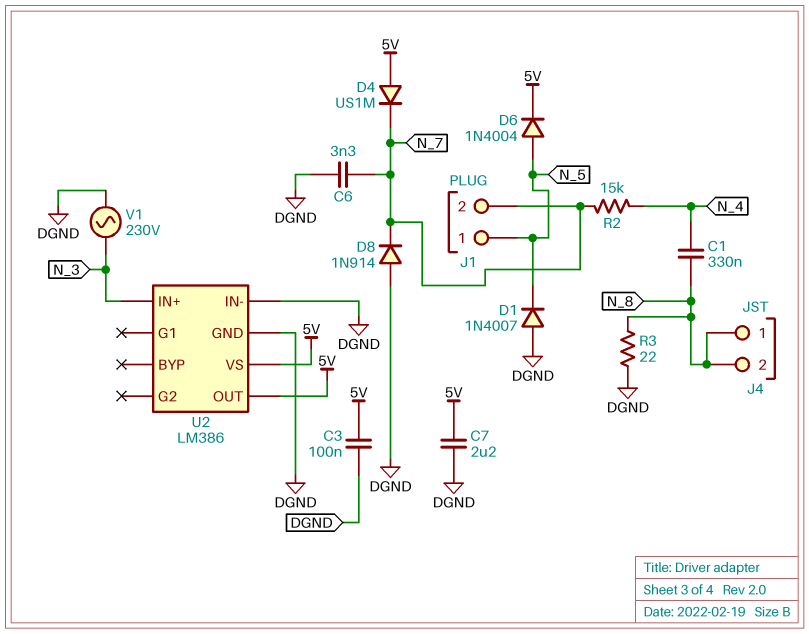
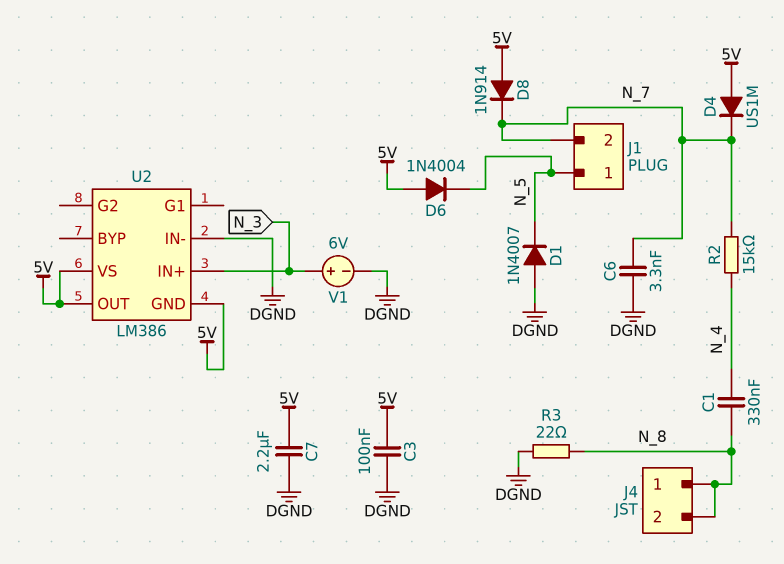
D6: diode 1N4004 (A N_5, K 5V) -> diode 1N4004 (A 5V, K N_5)
D8: diode 1N914 (A DGND, K N_7) -> diode 1N914 (A 5V, K N_7)
U2 pin GND: DGND -> 5V
V1: AC 230V (DGND, N_3) -> 6V (plus N_3, minus DGND)

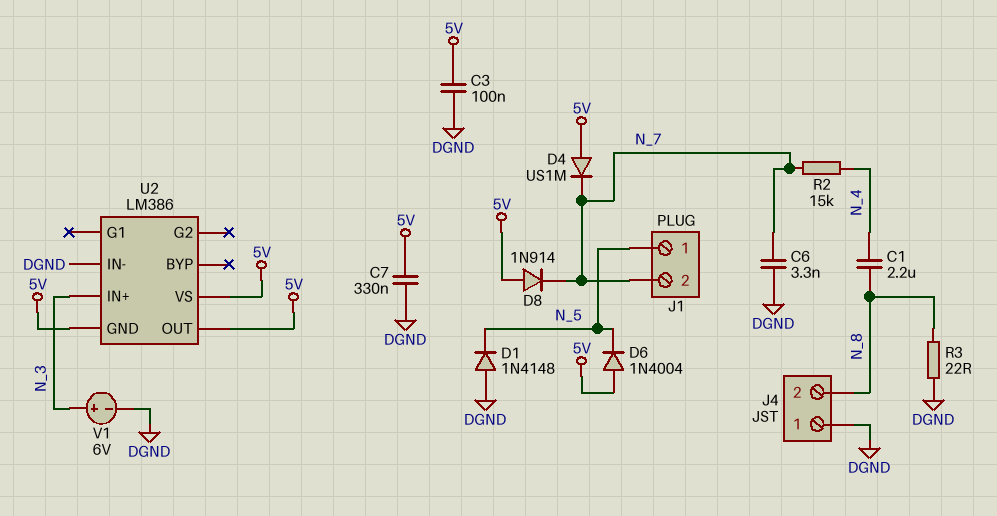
C1: 330nF (N_4, N_8) -> 2.2uF (N_4, N_8)
C7: 2.2uF (5V, DGND) -> 330nF (5V, DGND)
D1: diode 1N4007 (A DGND, K N_5) -> diode 1N4148 (A DGND, K N_5)
J4 pin 1: N_8 -> DGND

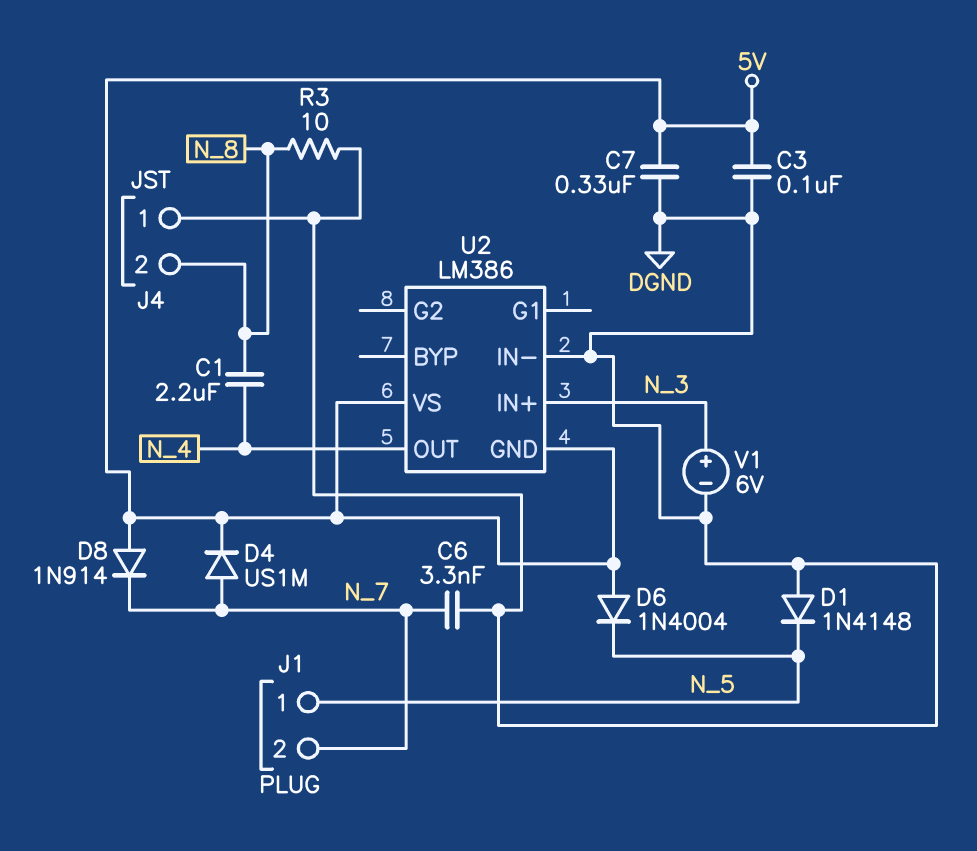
D4: diode US1M (A 5V, K N_7) -> diode US1M (A N_7, K 5V)
R2: 15k (N_4, N_7) -> none
R3: 22 (DGND, N_8) -> 10 (DGND, N_8)
U2 pin OUT: 5V -> N_4

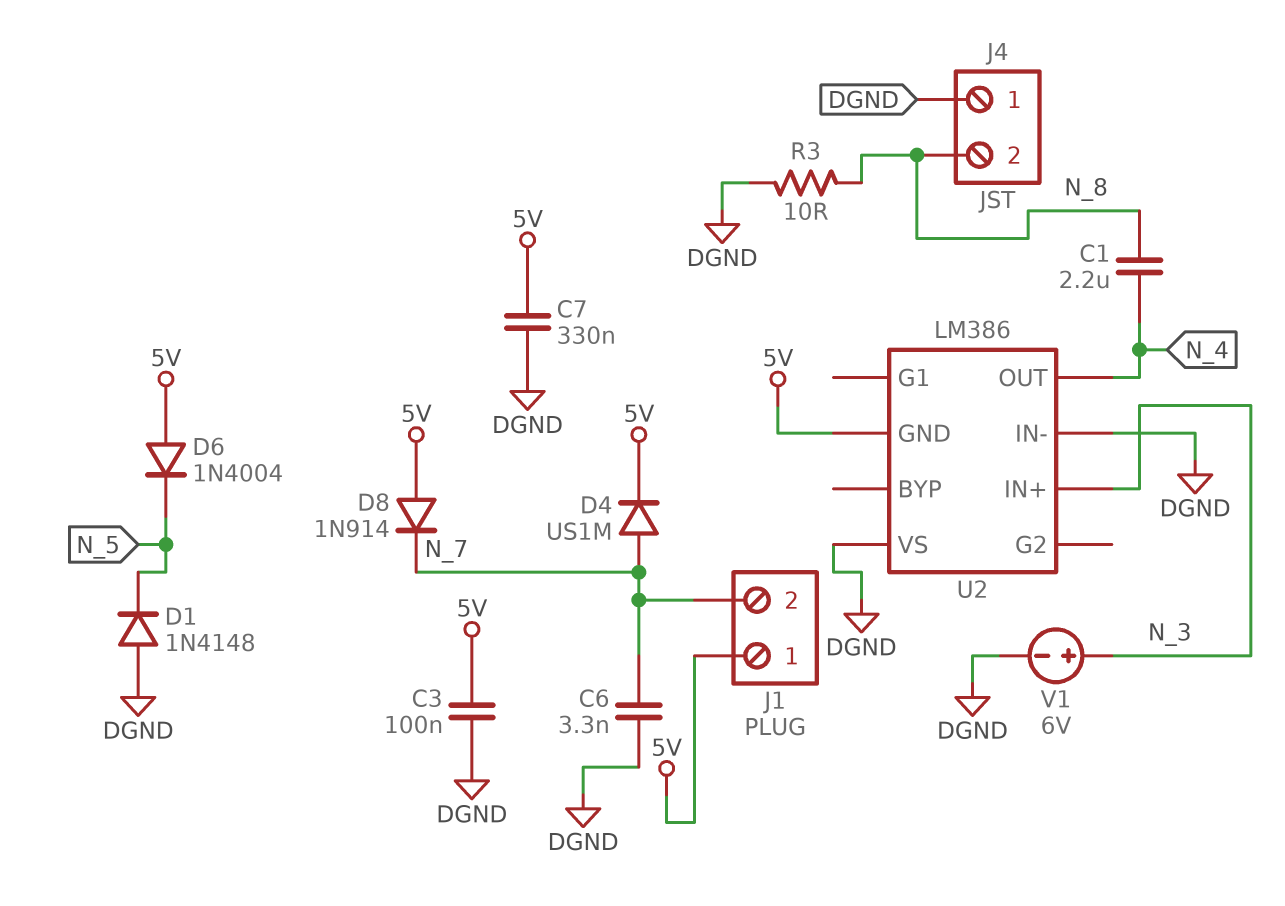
J1 pin 1: N_5 -> 5V
U2 pin VS: 5V -> DGND

